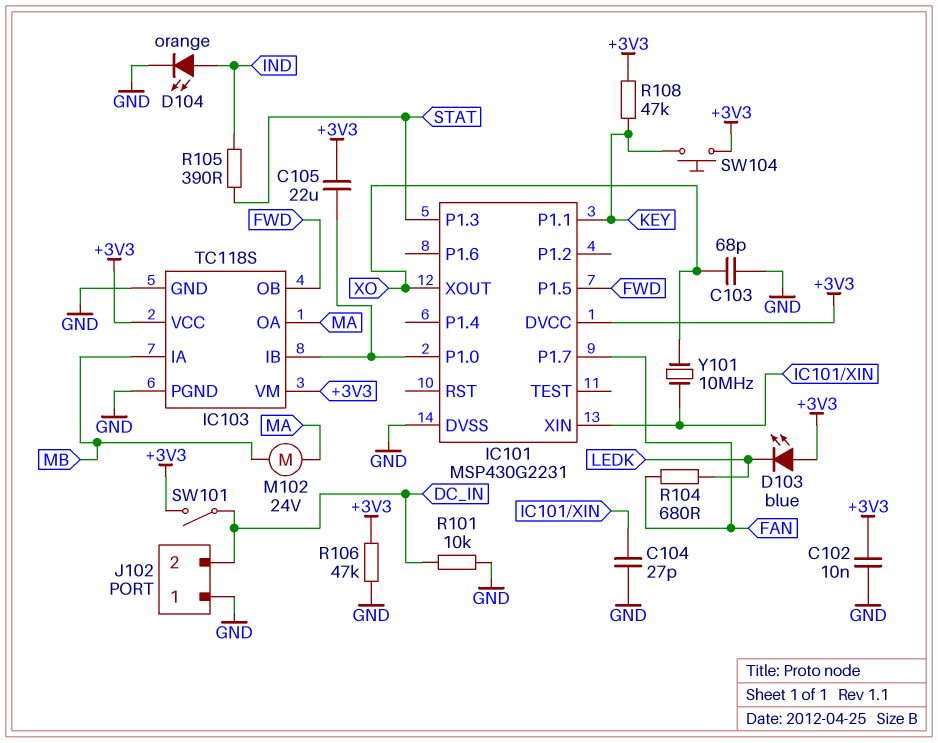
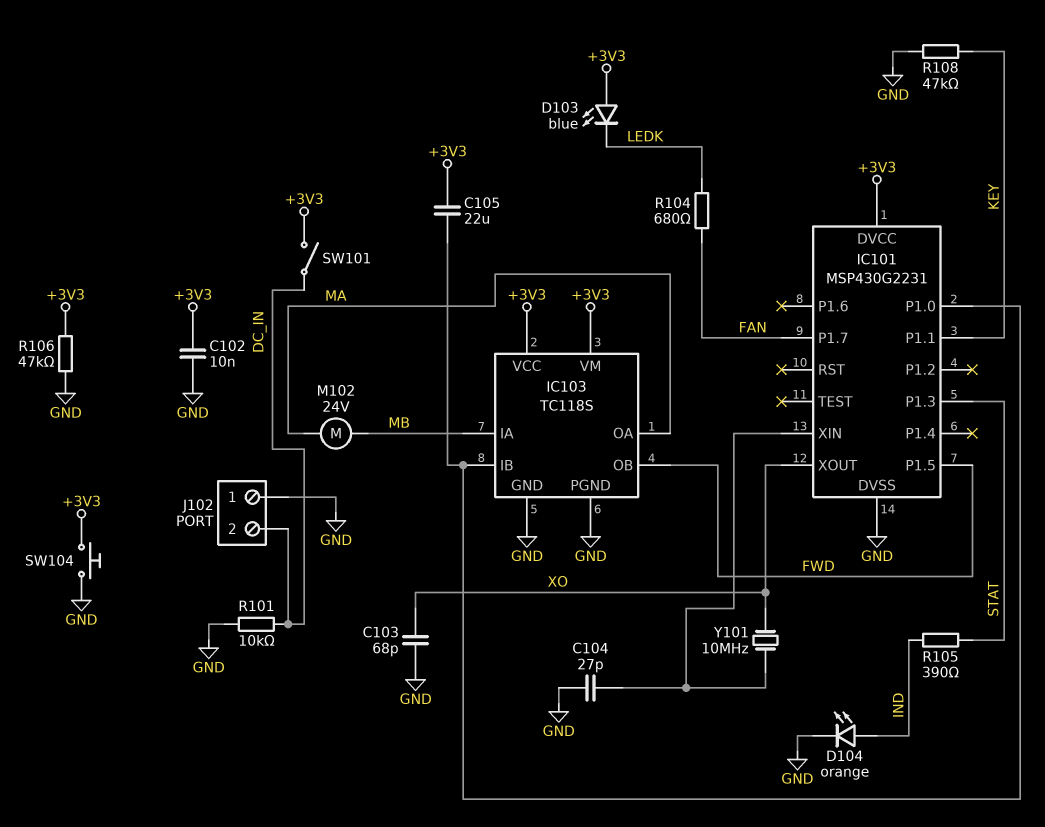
R108: 47k (+3V3, KEY) -> 47k (GND, KEY)
SW104: button (+3V3, KEY) -> button (+3V3, GND)

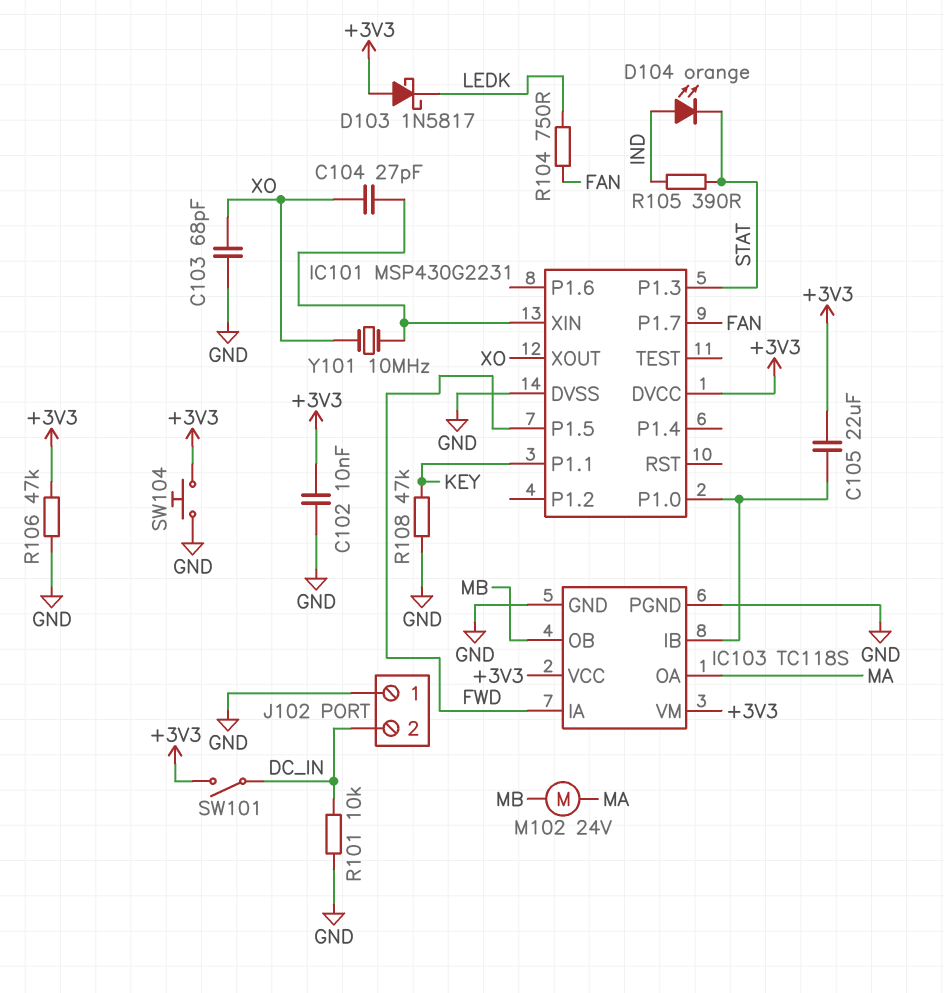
C104: 27pF (GND, IC101/XIN) -> 27pF (IC101/XIN, XO)
D103: LED blue (A +3V3, K LEDK) -> schottky 1N5817 (A +3V3, K LEDK)
D104: LED orange (A IND, K GND) -> LED orange (A IND, K STAT)
IC103 pin IA: MB -> FWD
IC103 pin OB: FWD -> MB
R104: 680 (FAN, LEDK) -> 750 (FAN, LEDK)

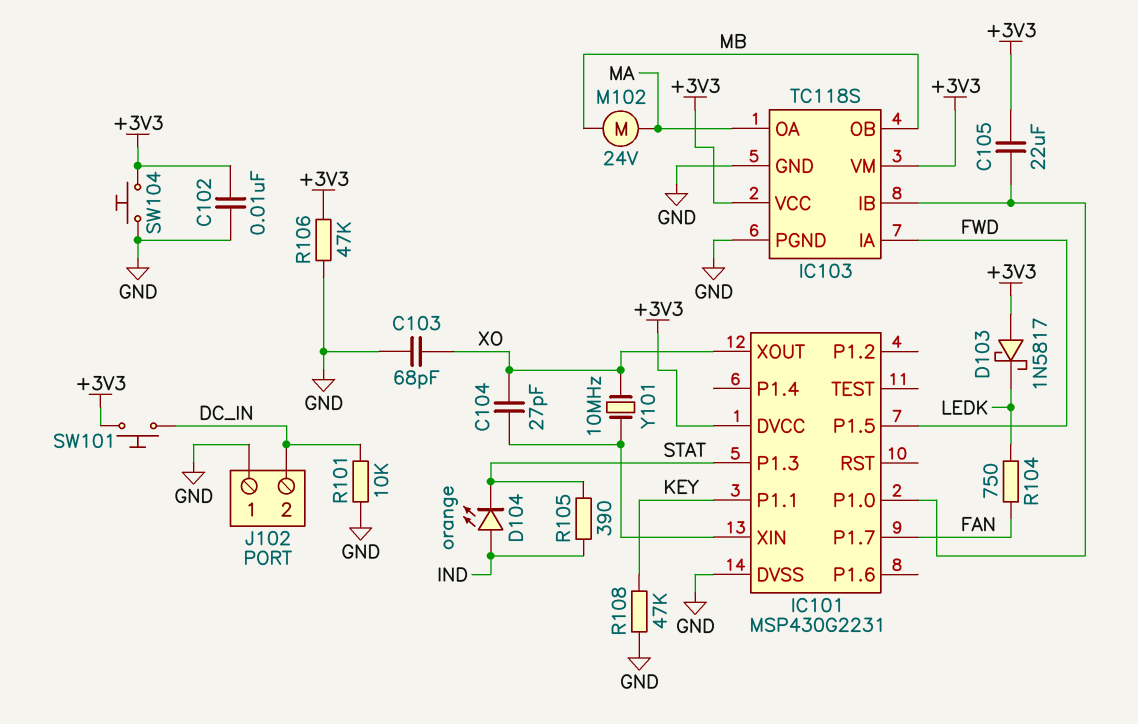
SW101: switch (+3V3, DC_IN) -> button (+3V3, DC_IN)

